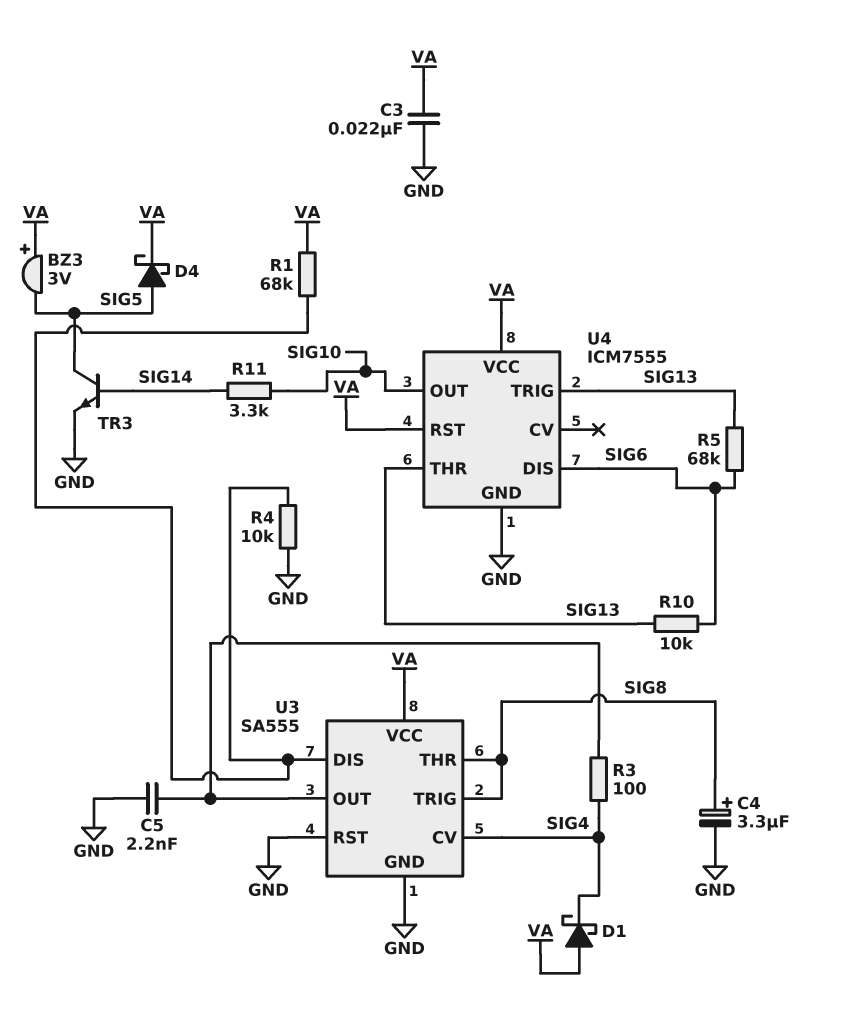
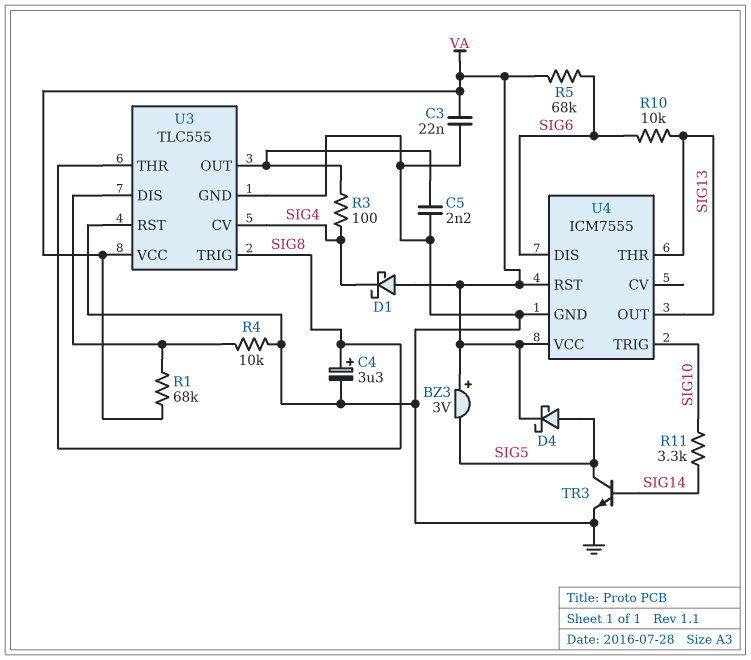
R5: 68k (SIG6, SIG13) -> 68k (SIG6, VA)
U3: SA555 -> TLC555
U4 pin OUT: SIG10 -> SIG13
U4 pin TRIG: SIG13 -> SIG10

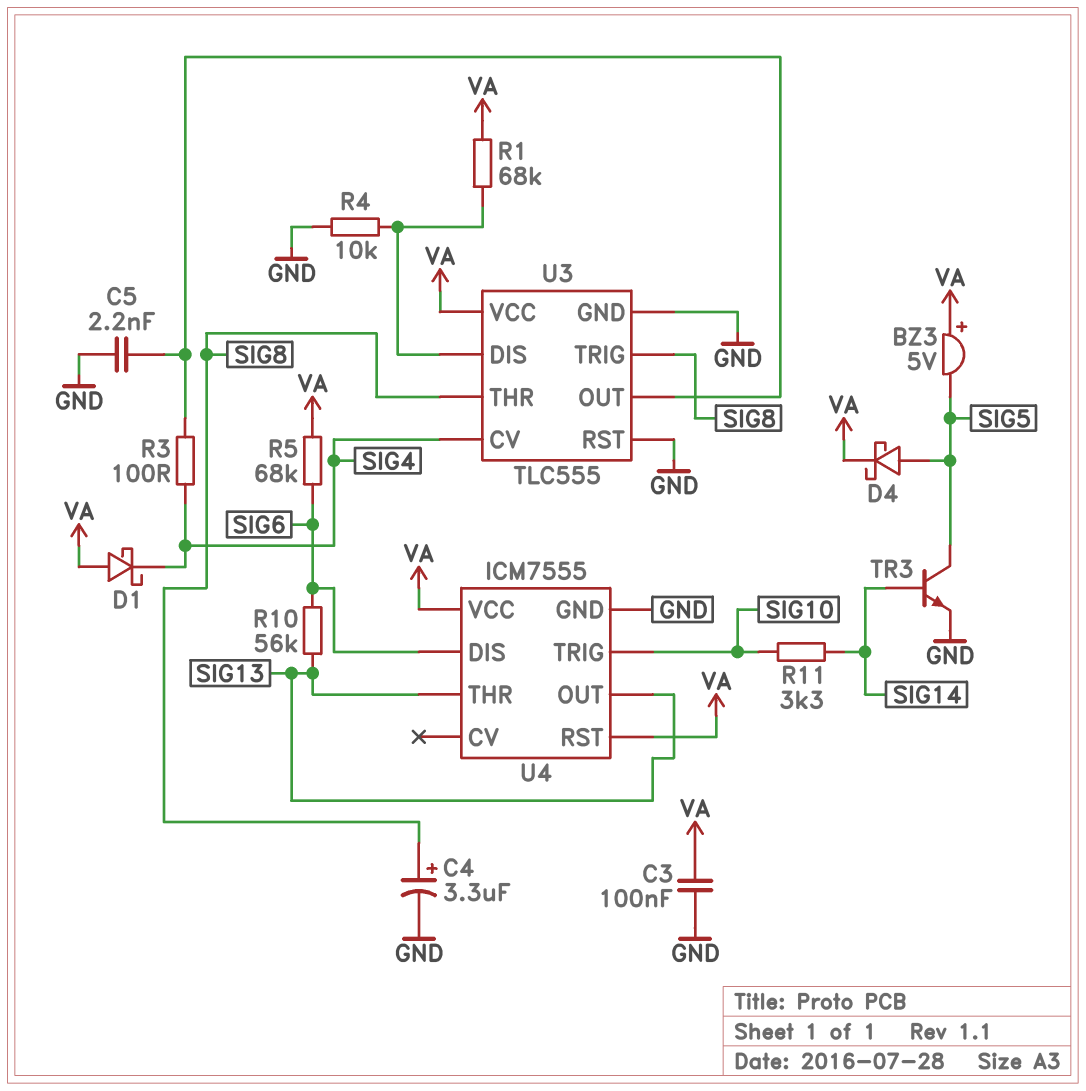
BZ3: buzzer 3V (plus VA, minus SIG5) -> buzzer 5V (plus VA, minus SIG5)
C3: 22nF (GND, VA) -> 100nF (GND, VA)
R10: 10k (SIG6, SIG13) -> 56k (SIG6, SIG13)

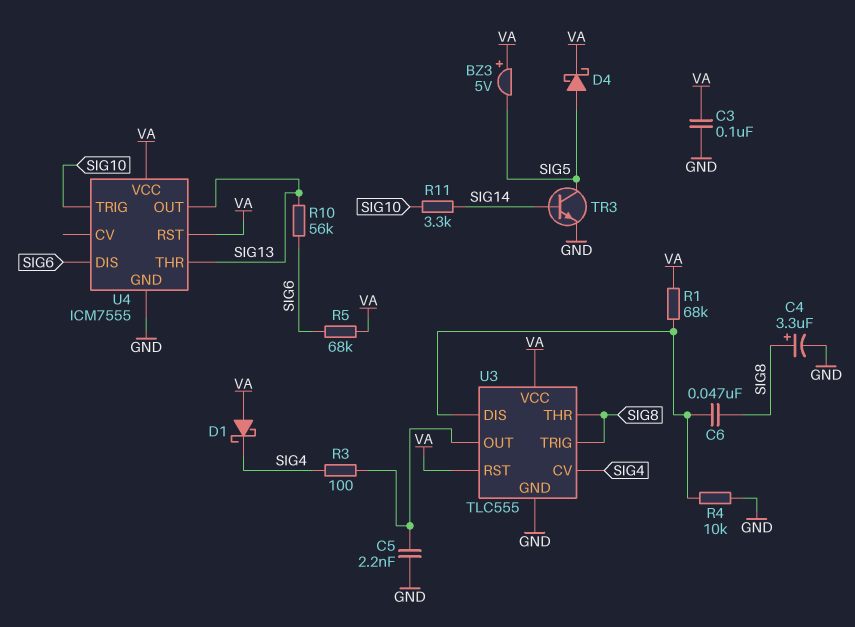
C6: none -> 47nF (SIG8, U3/DIS)
U3 pin RST: GND -> VA

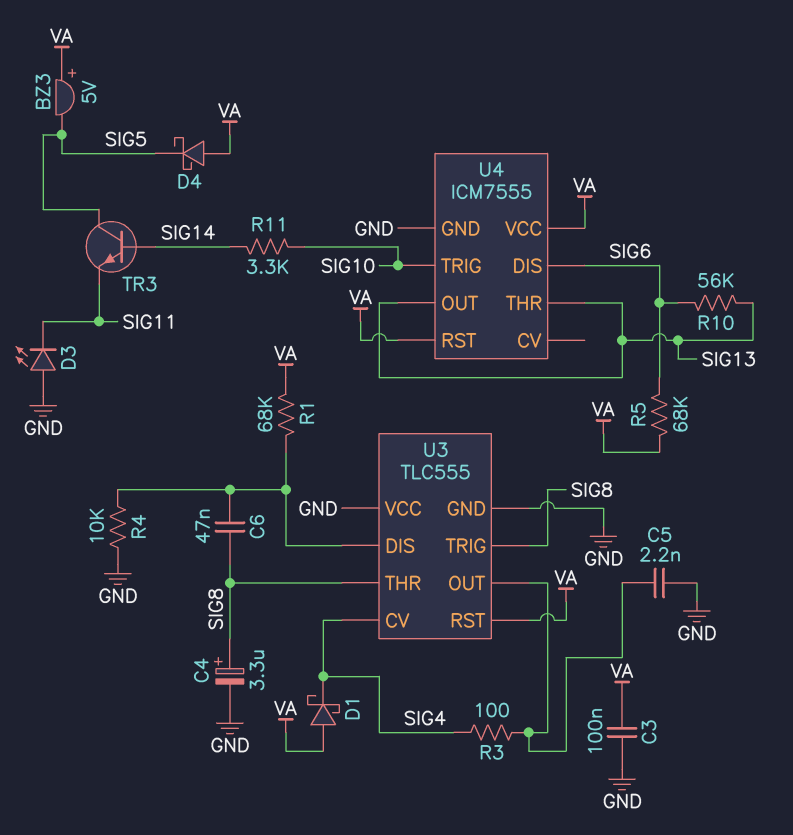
D3: none -> LED (A GND, K SIG11)
D4: schottky (A SIG5, K VA) -> schottky (A VA, K SIG5)
TR3: NPN (B SIG14, C SIG5, E GND) -> NPN (B SIG14, C SIG5, E SIG11)
U3 pin VCC: VA -> GND

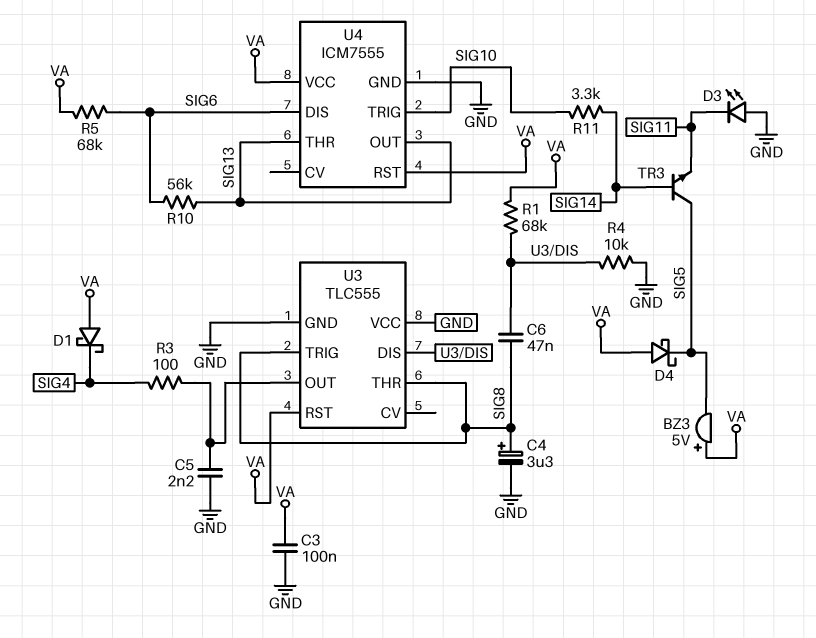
U3 pin CV: SIG4 -> none

